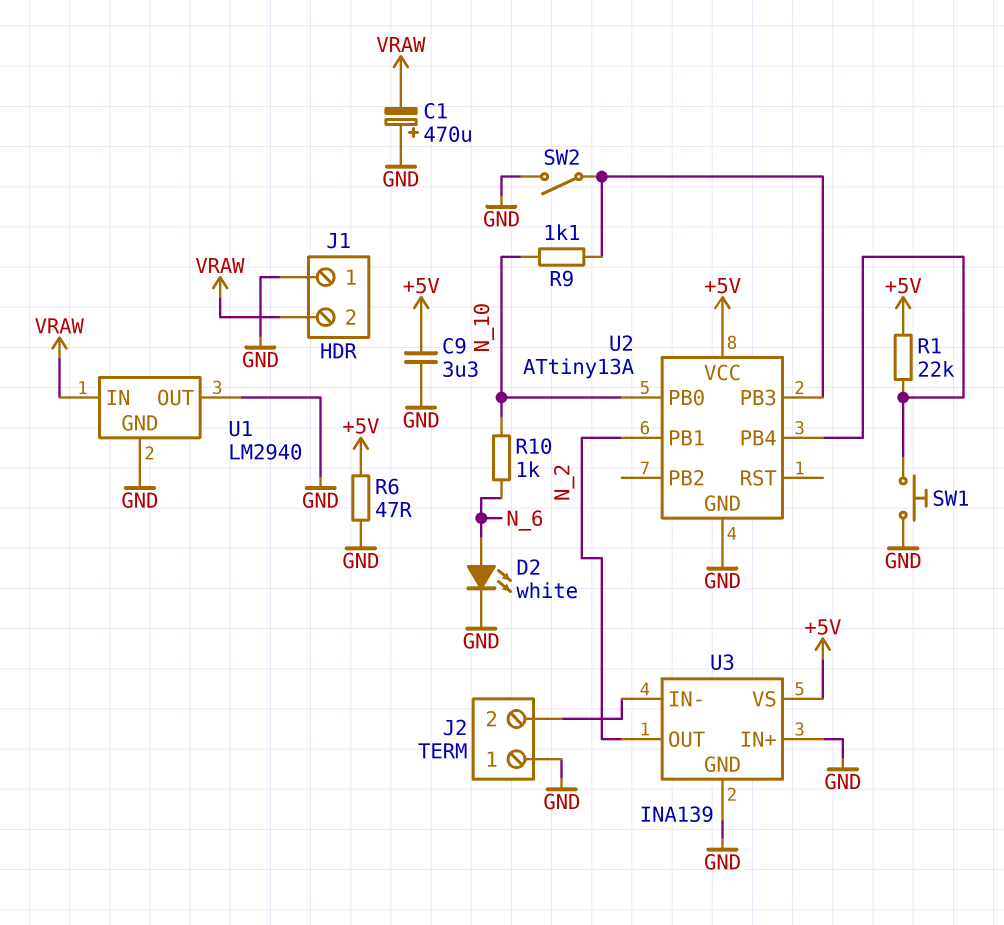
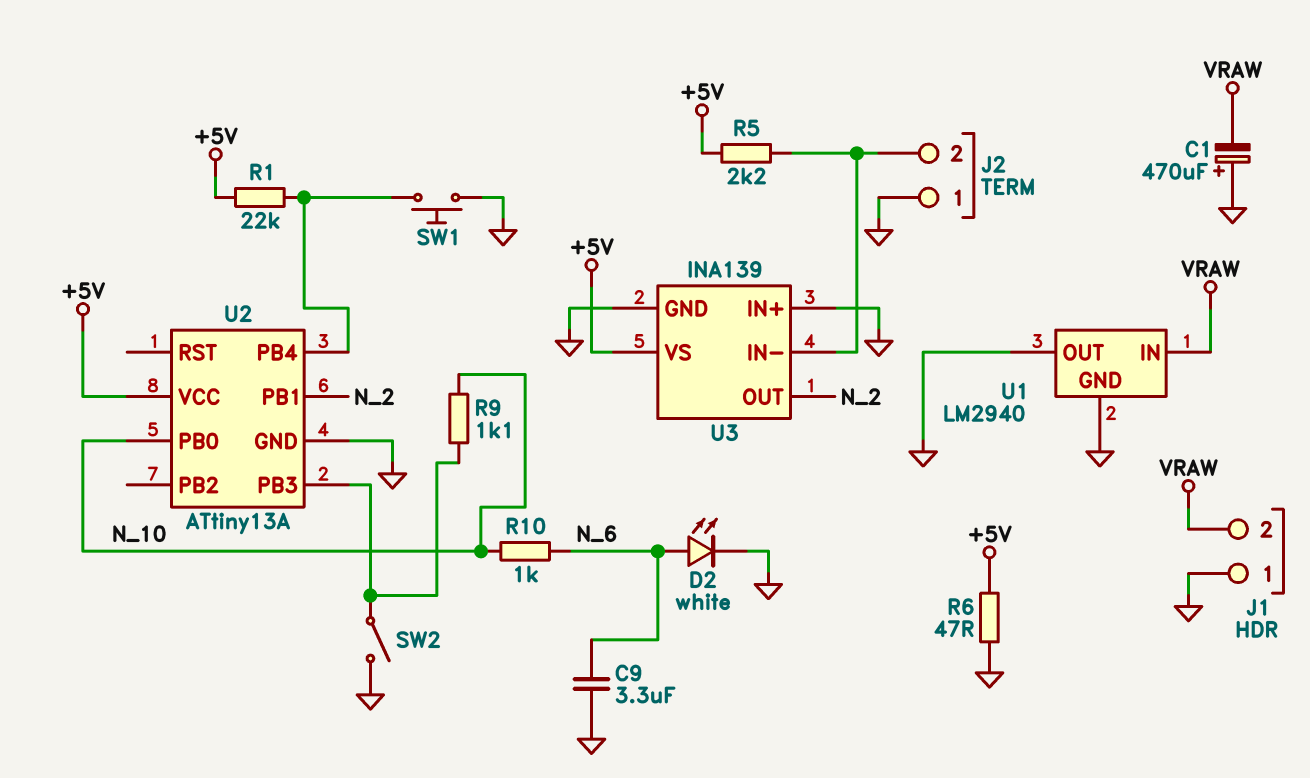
C9: 3.3uF (+5V, GND) -> 3.3uF (GND, N_6)
R5: none -> 2.2k (+5V, J2/2)

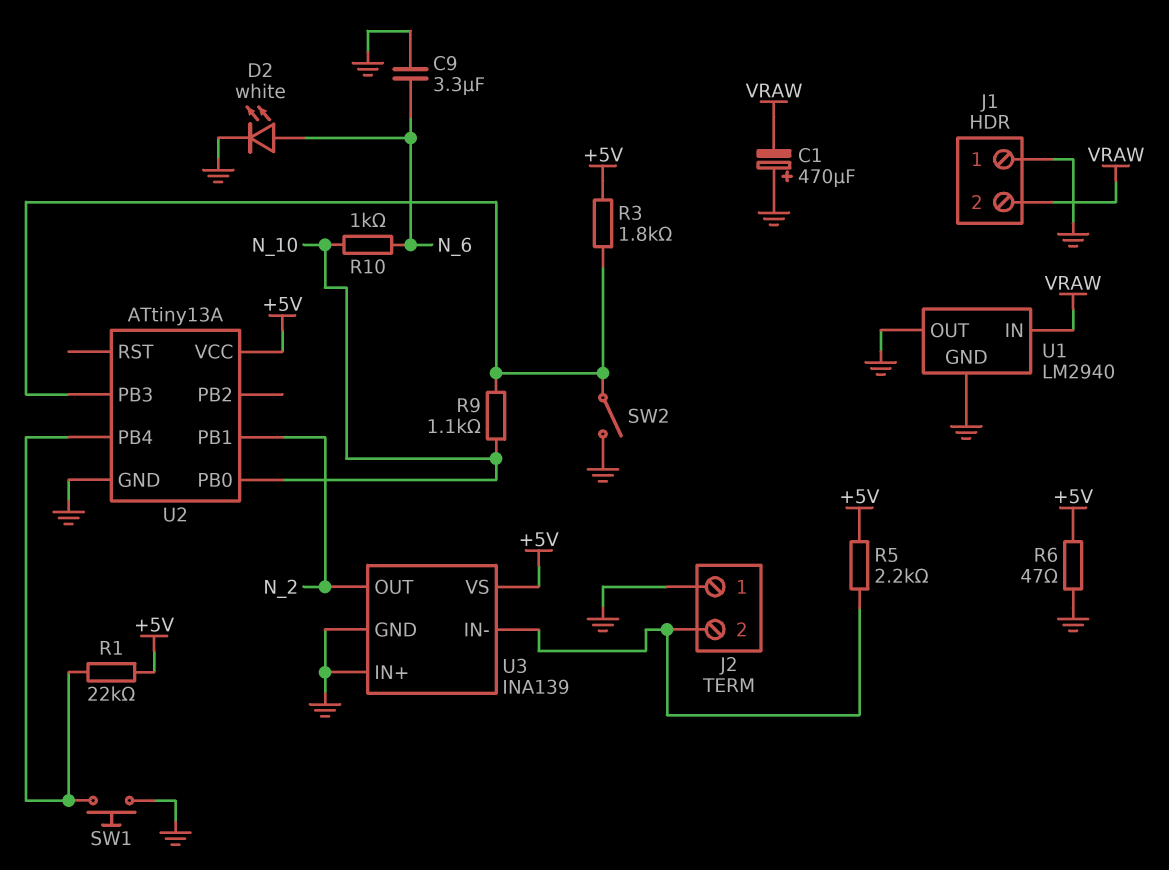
R3: none -> 1.8k (+5V, U2/PB3)

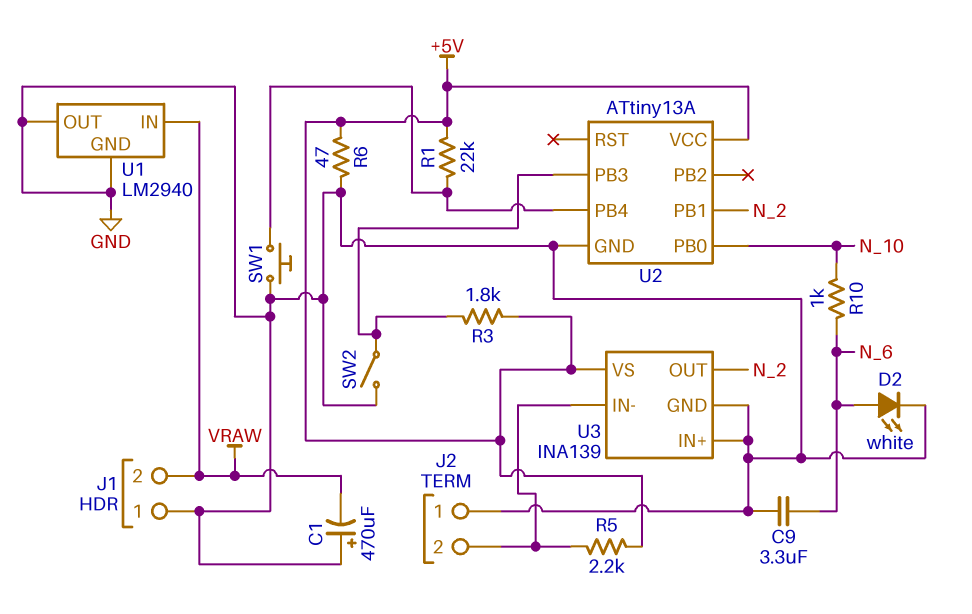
R9: 1.1k (N_10, U2/PB3) -> none

